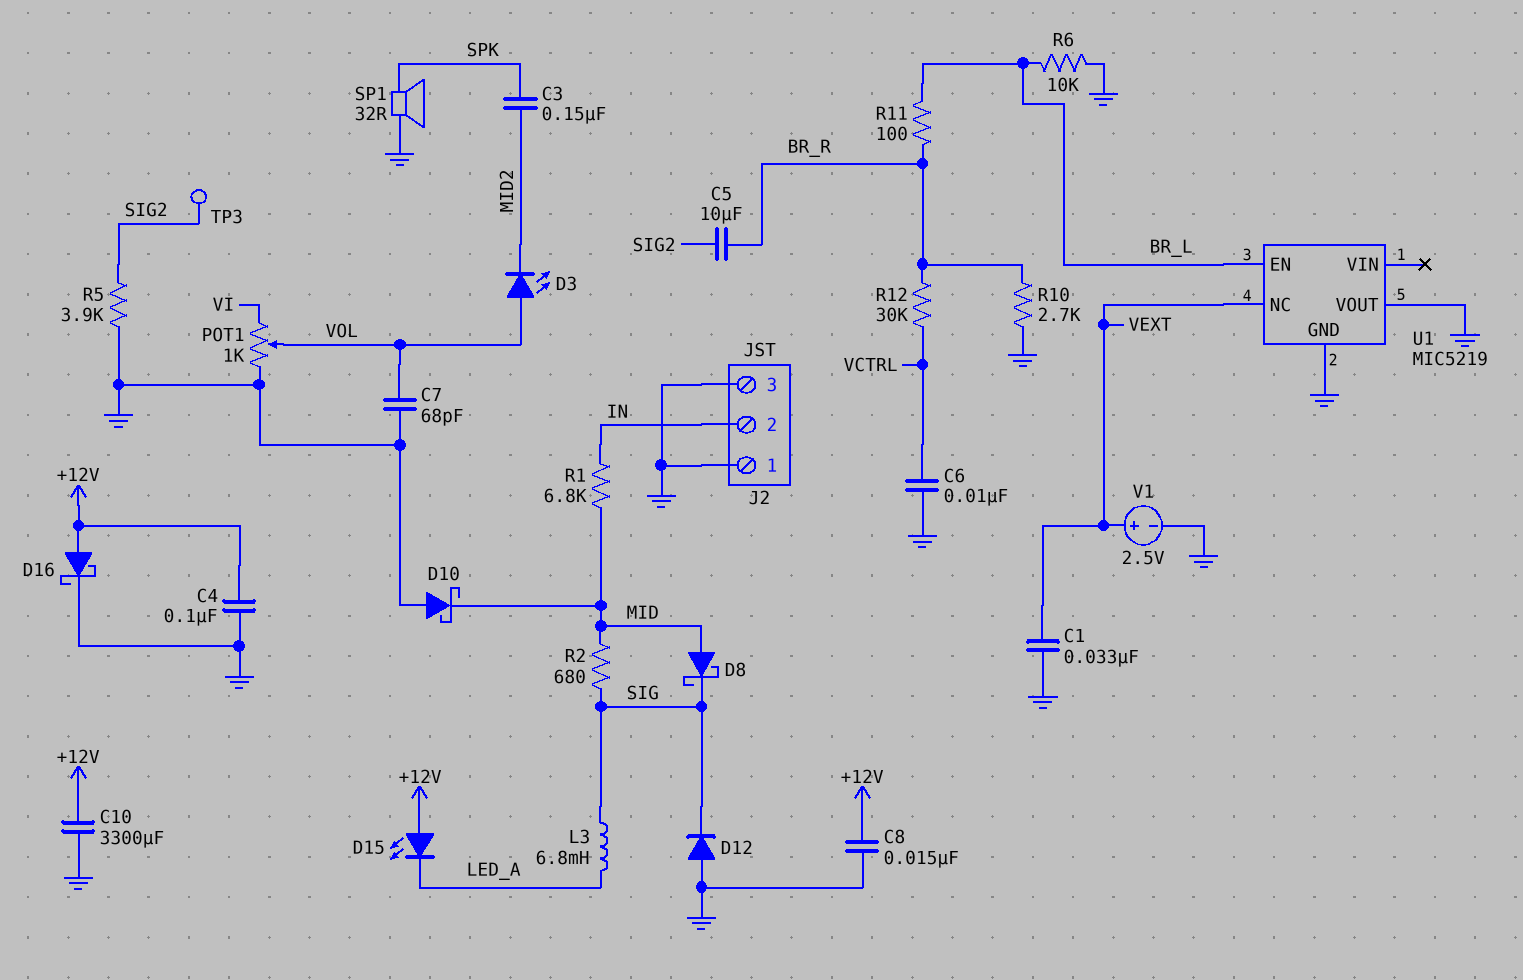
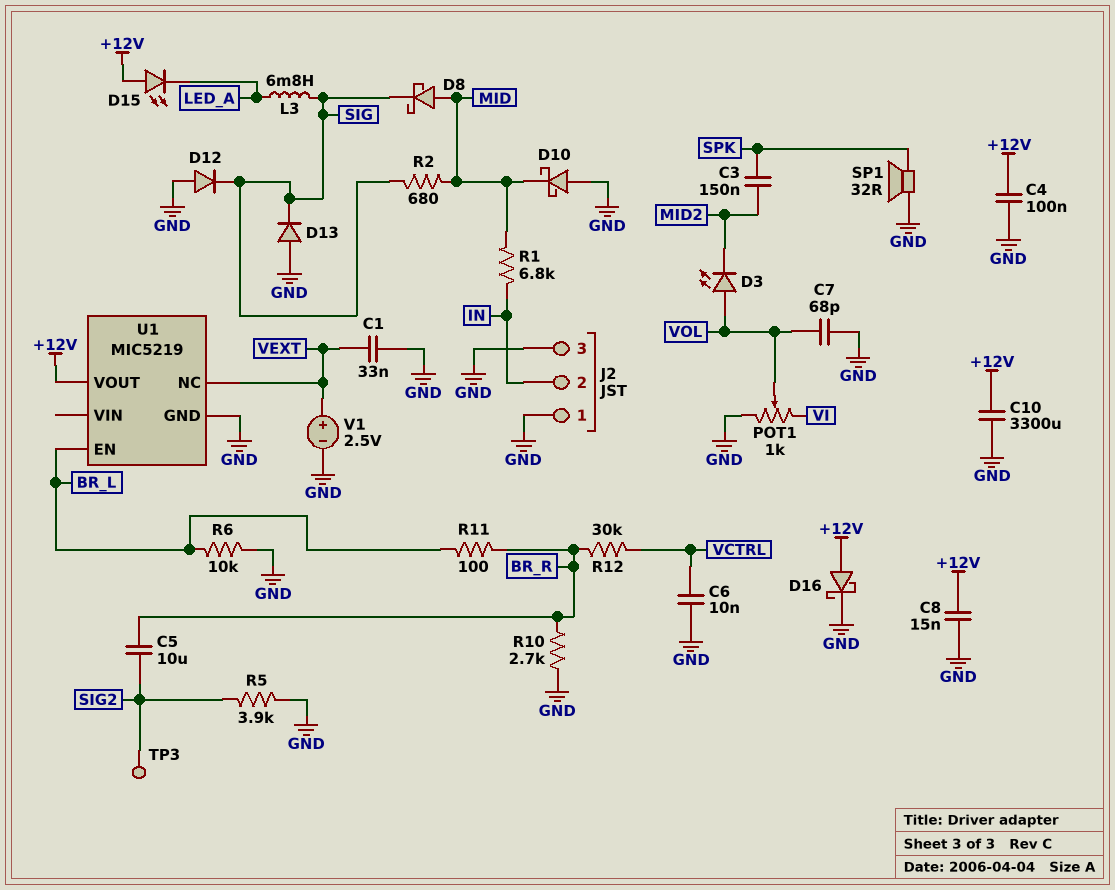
D13: none -> diode (A GND, K SIG)
U1 pin VOUT: GND -> +12V

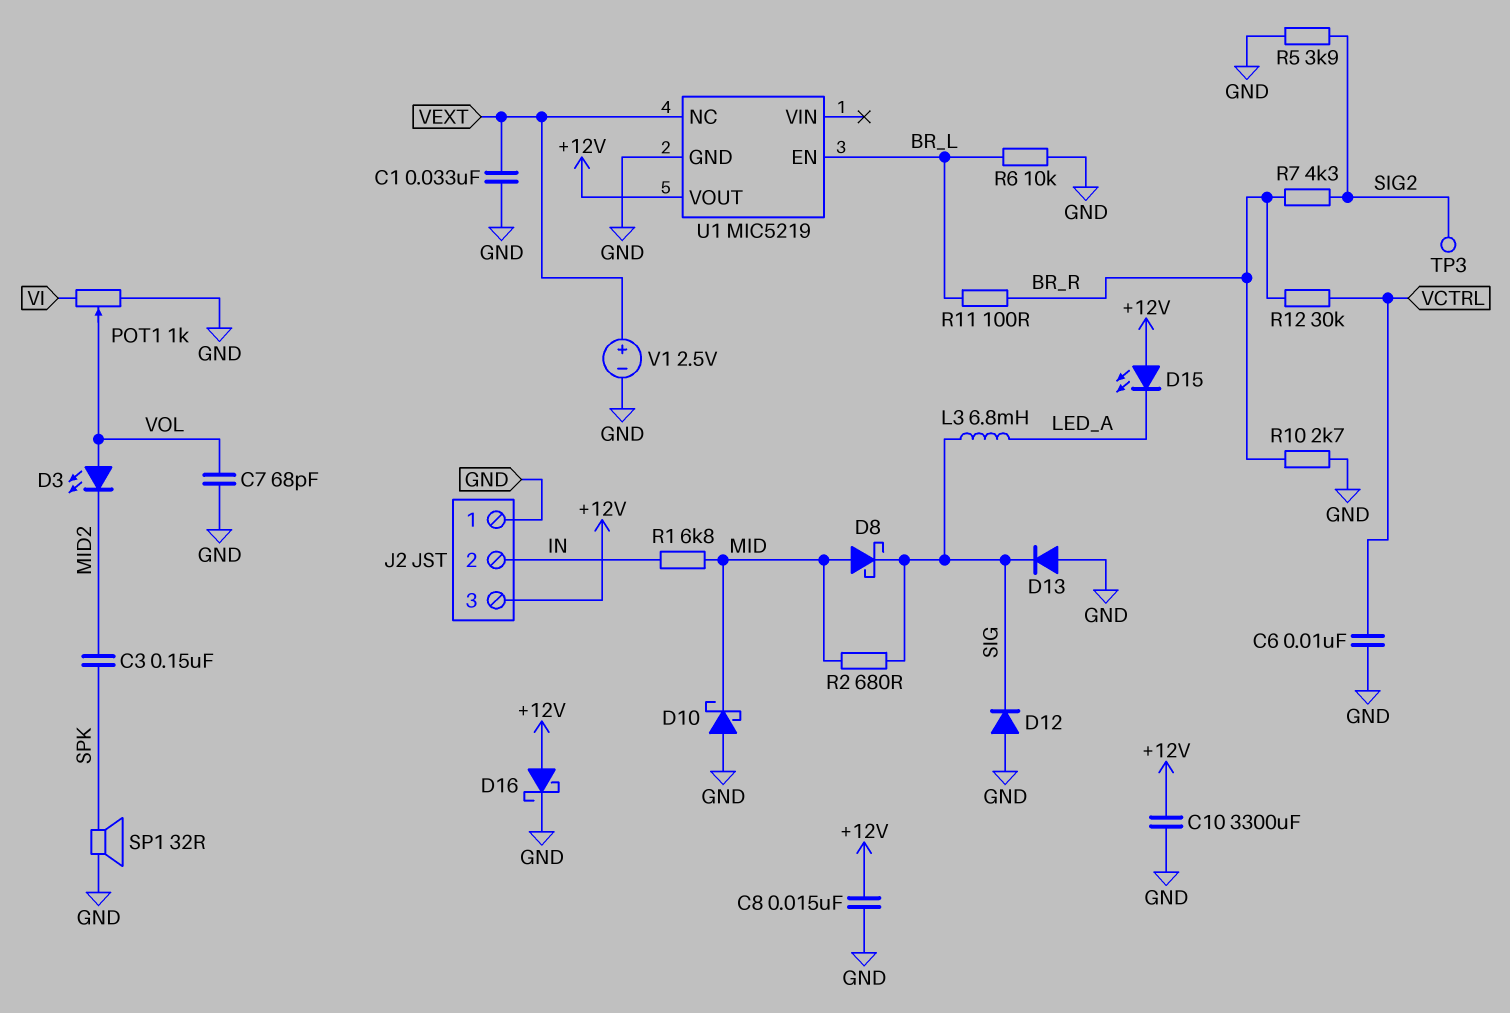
C4: 100nF (+12V, GND) -> none
C5: 10uF (BR_R, SIG2) -> none
J2 pin 3: GND -> +12V
R7: none -> 4.3k (BR_R, SIG2)

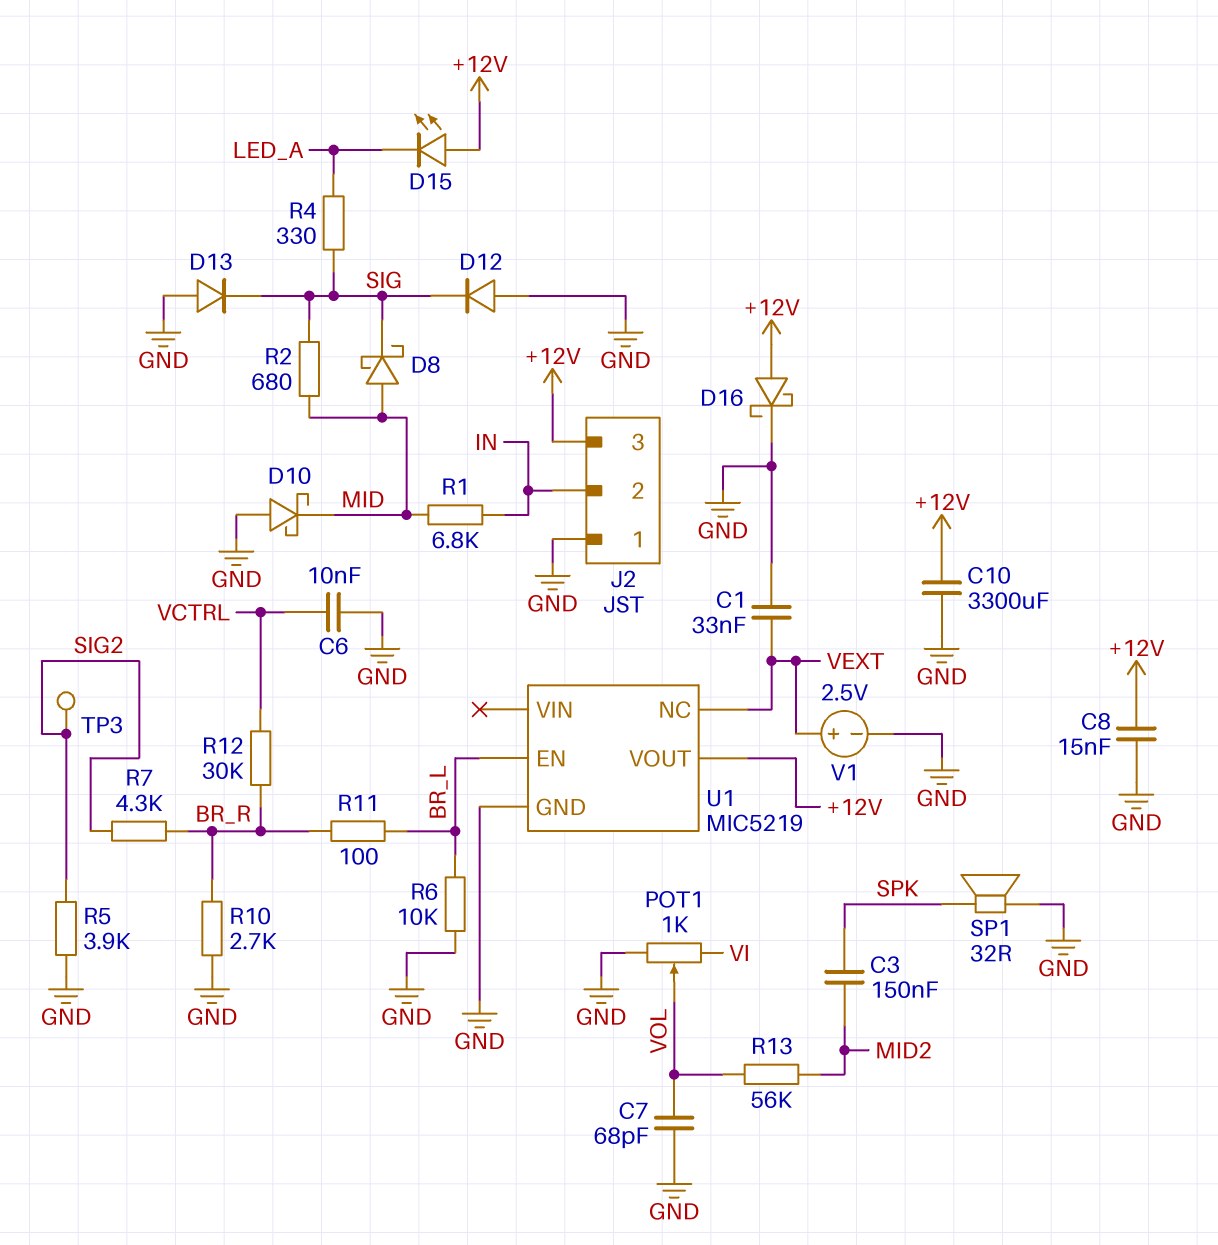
D3: LED (A VOL, K MID2) -> none
L3: 6.8mH (LED_A, SIG) -> none
R4: none -> 330 (LED_A, SIG)
R13: none -> 56k (MID2, VOL)

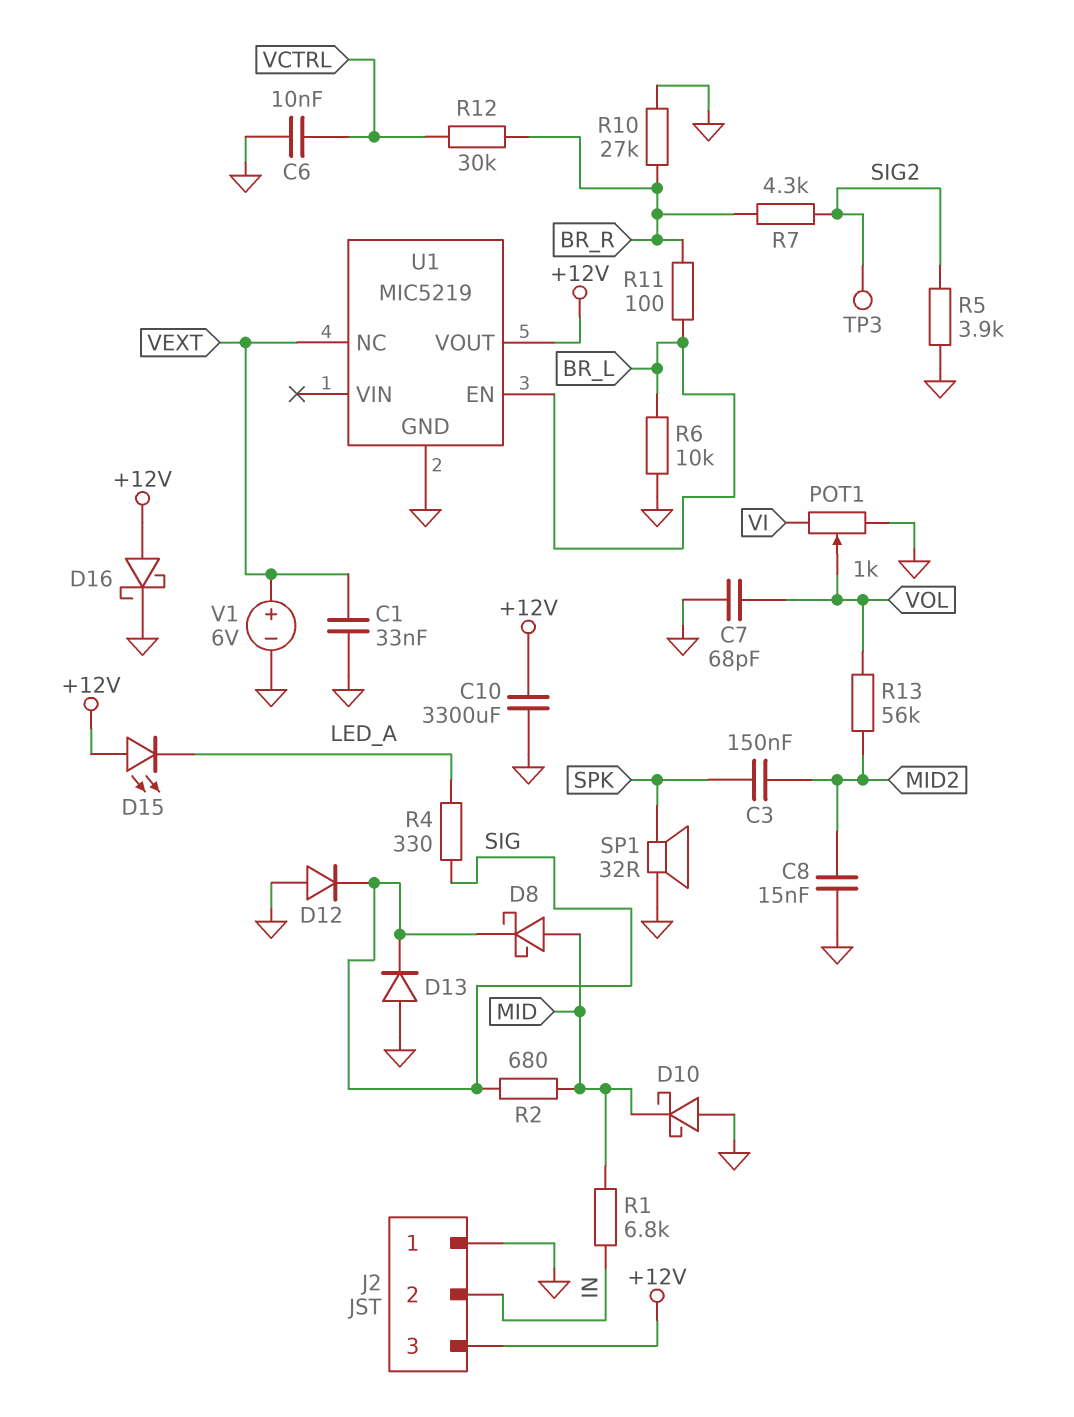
C8: 15nF (+12V, GND) -> 15nF (GND, MID2)
R10: 2.7k (BR_R, GND) -> 27k (BR_R, GND)
V1: 2.5V (plus VEXT, minus GND) -> 6V (plus VEXT, minus GND)

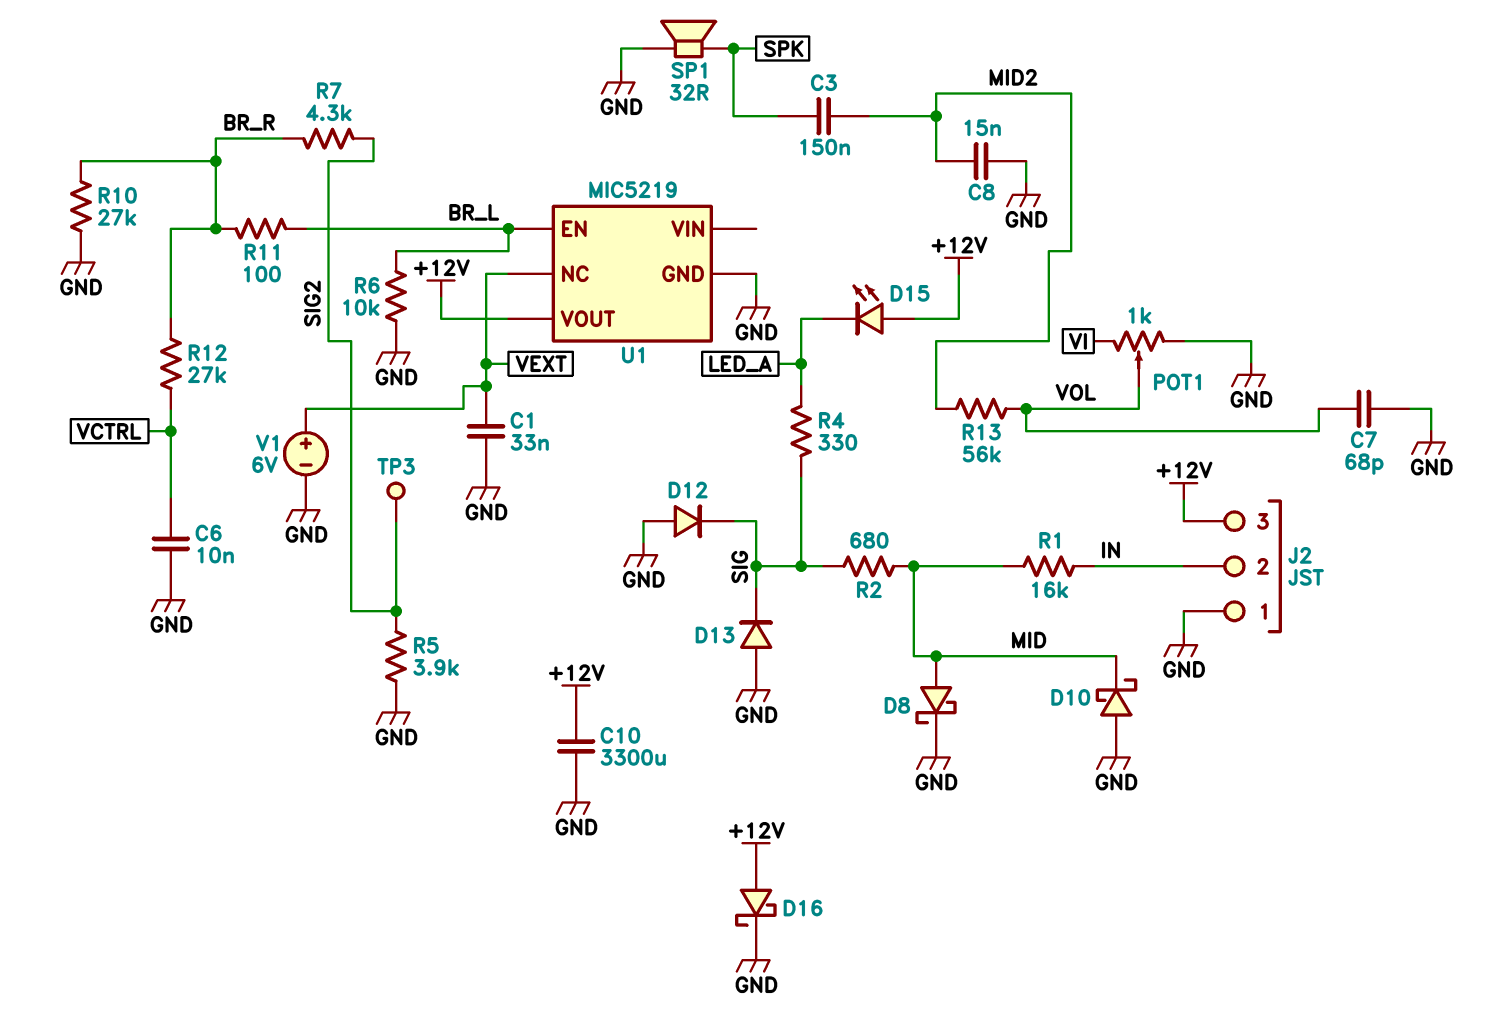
D8: schottky (A MID, K SIG) -> schottky (A MID, K GND)
R1: 6.8k (IN, MID) -> 16k (IN, MID)
R12: 30k (BR_R, VCTRL) -> 27k (BR_R, VCTRL)

